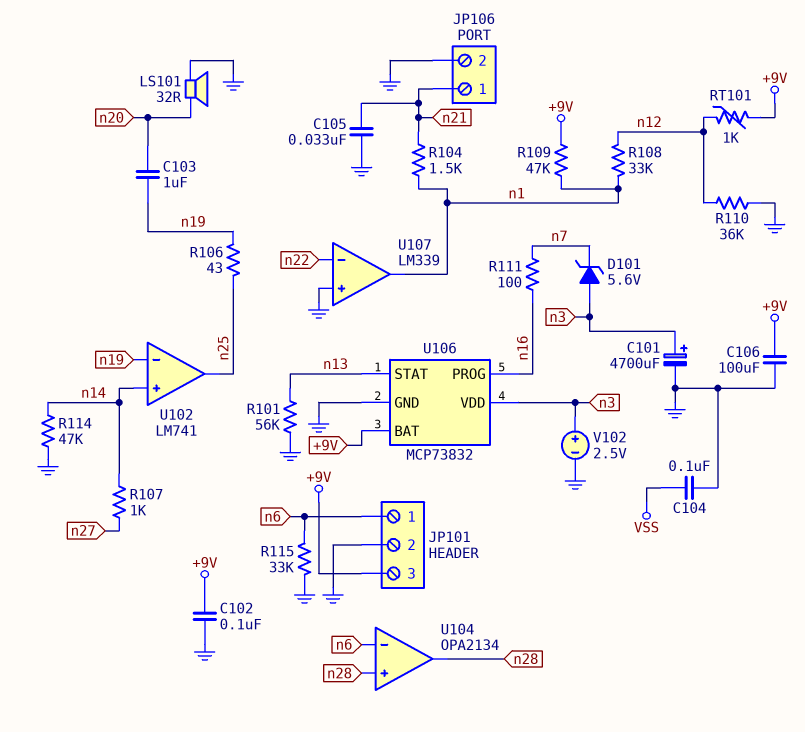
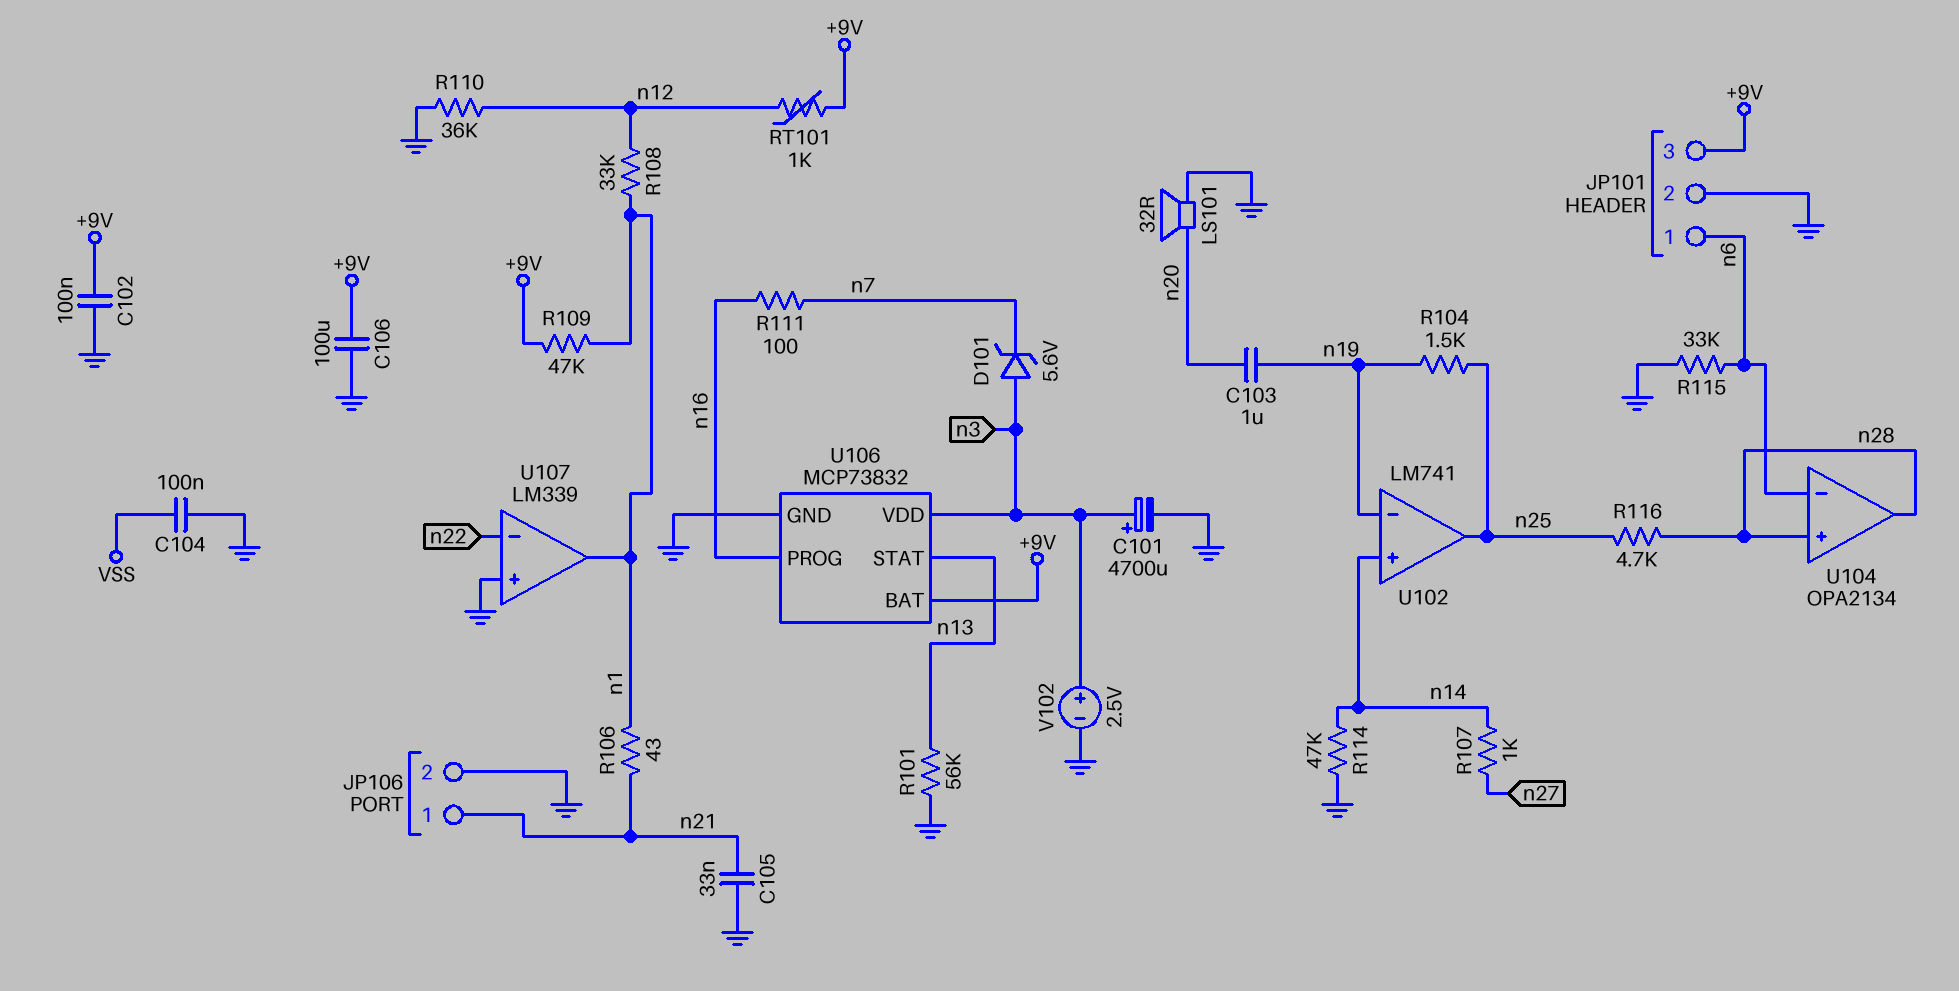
R104: 1.5k (n1, n21) -> 1.5k (n19, n25)
R106: 43 (n19, n25) -> 43 (n1, n21)
R116: none -> 4.7k (n25, n28)

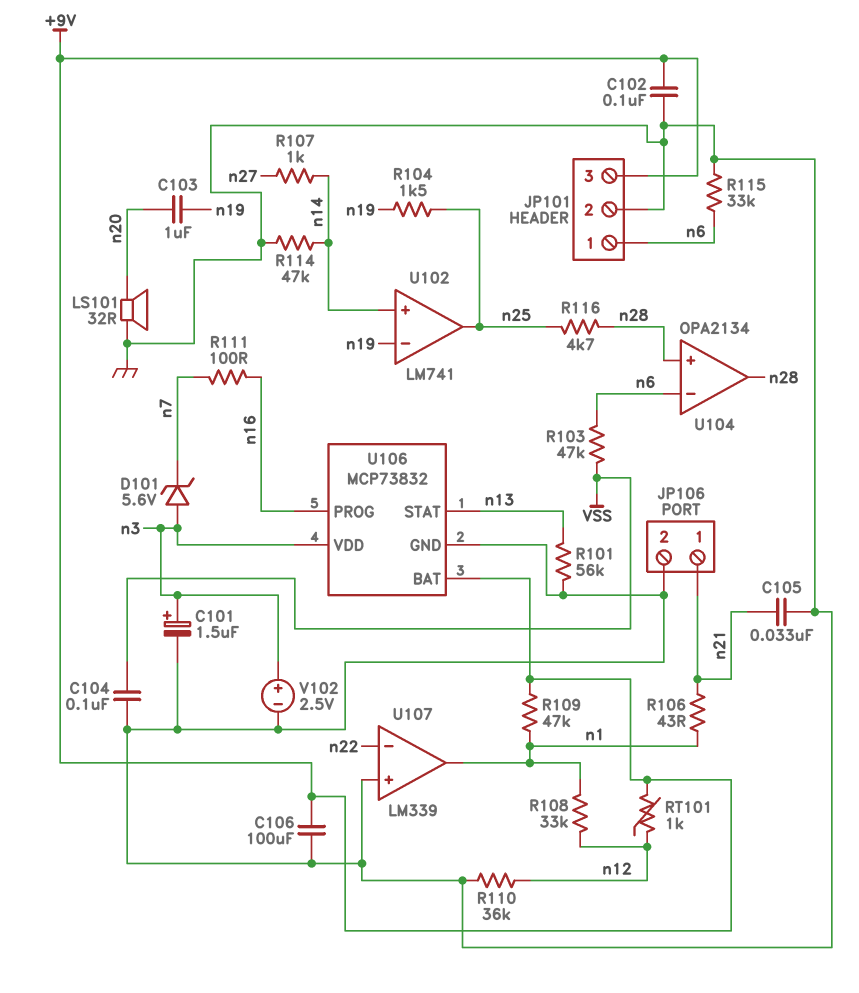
C101: 4700uF (plus n3, minus GND) -> 1.5uF (plus n3, minus GND)
R103: none -> 47k (VSS, n6)

